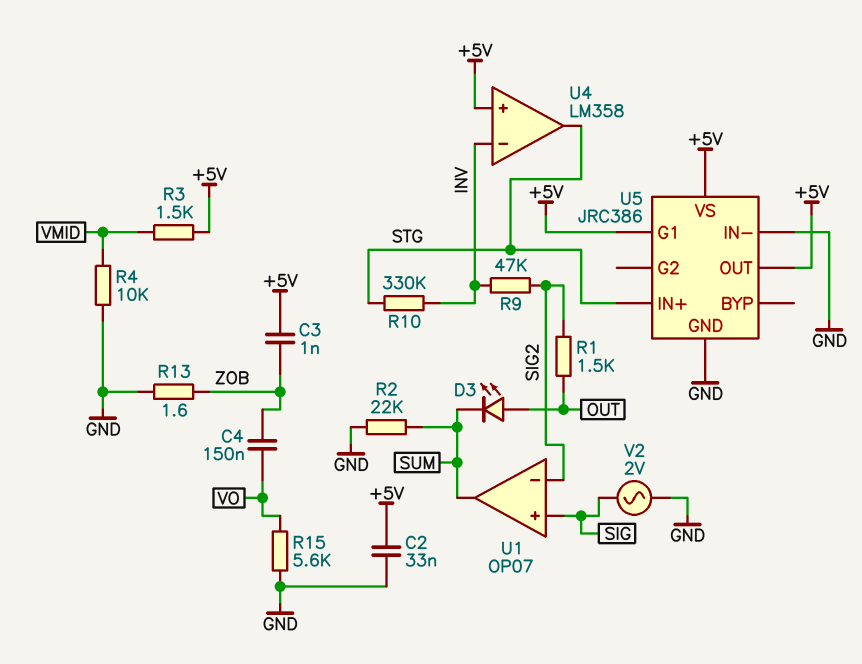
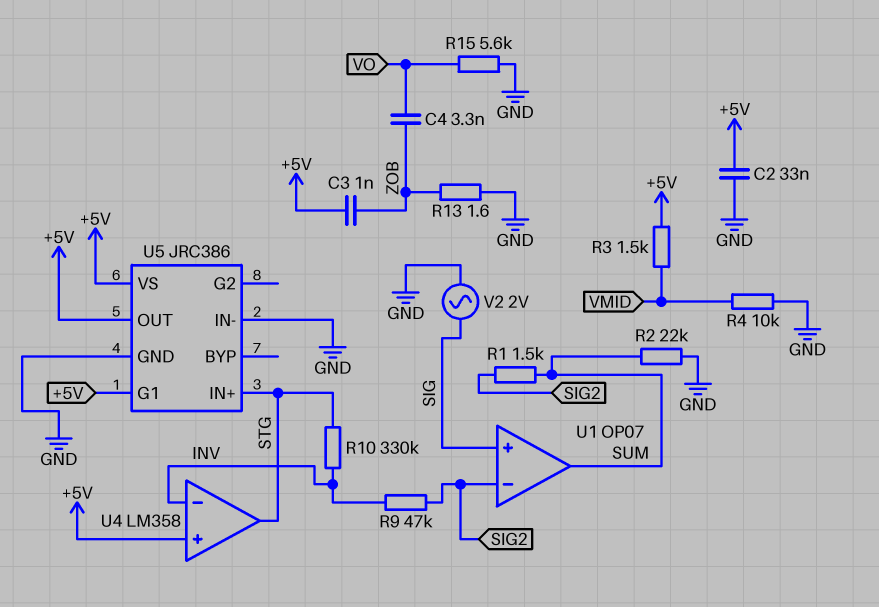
C4: 150nF (VO, ZOB) -> 3.3nF (VO, ZOB)
D3: LED (A OUT, K SUM) -> none
R1: 1.5k (OUT, SIG2) -> 1.5k (SIG2, SUM)

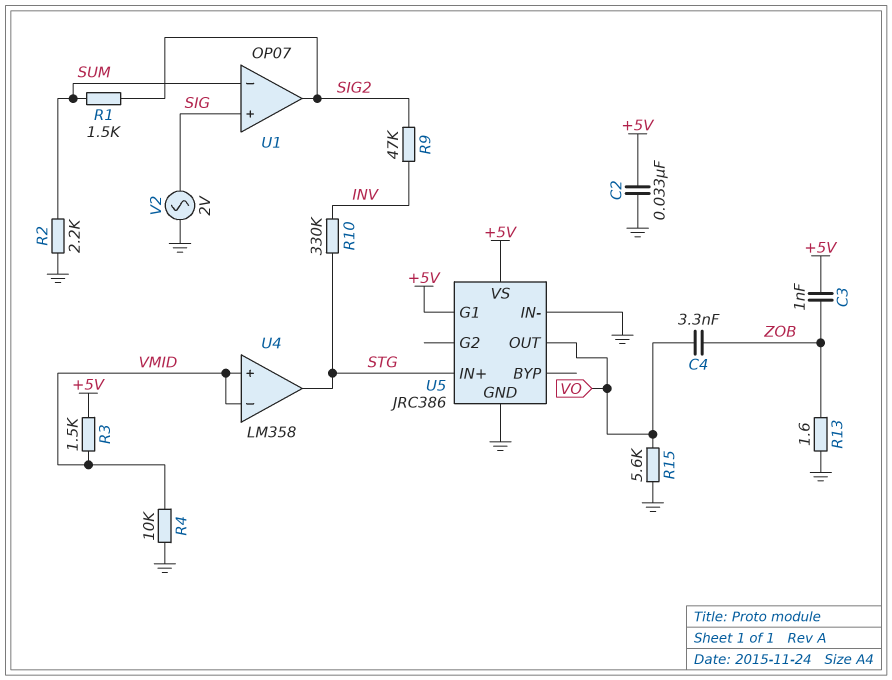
R2: 22k (GND, SUM) -> 2.2k (GND, SUM)
U1 pin in-: SIG2 -> SUM
U1 pin out: SUM -> SIG2
U4 pin in+: +5V -> VMID
U4 pin in-: INV -> VMID
U5 pin OUT: +5V -> VO

